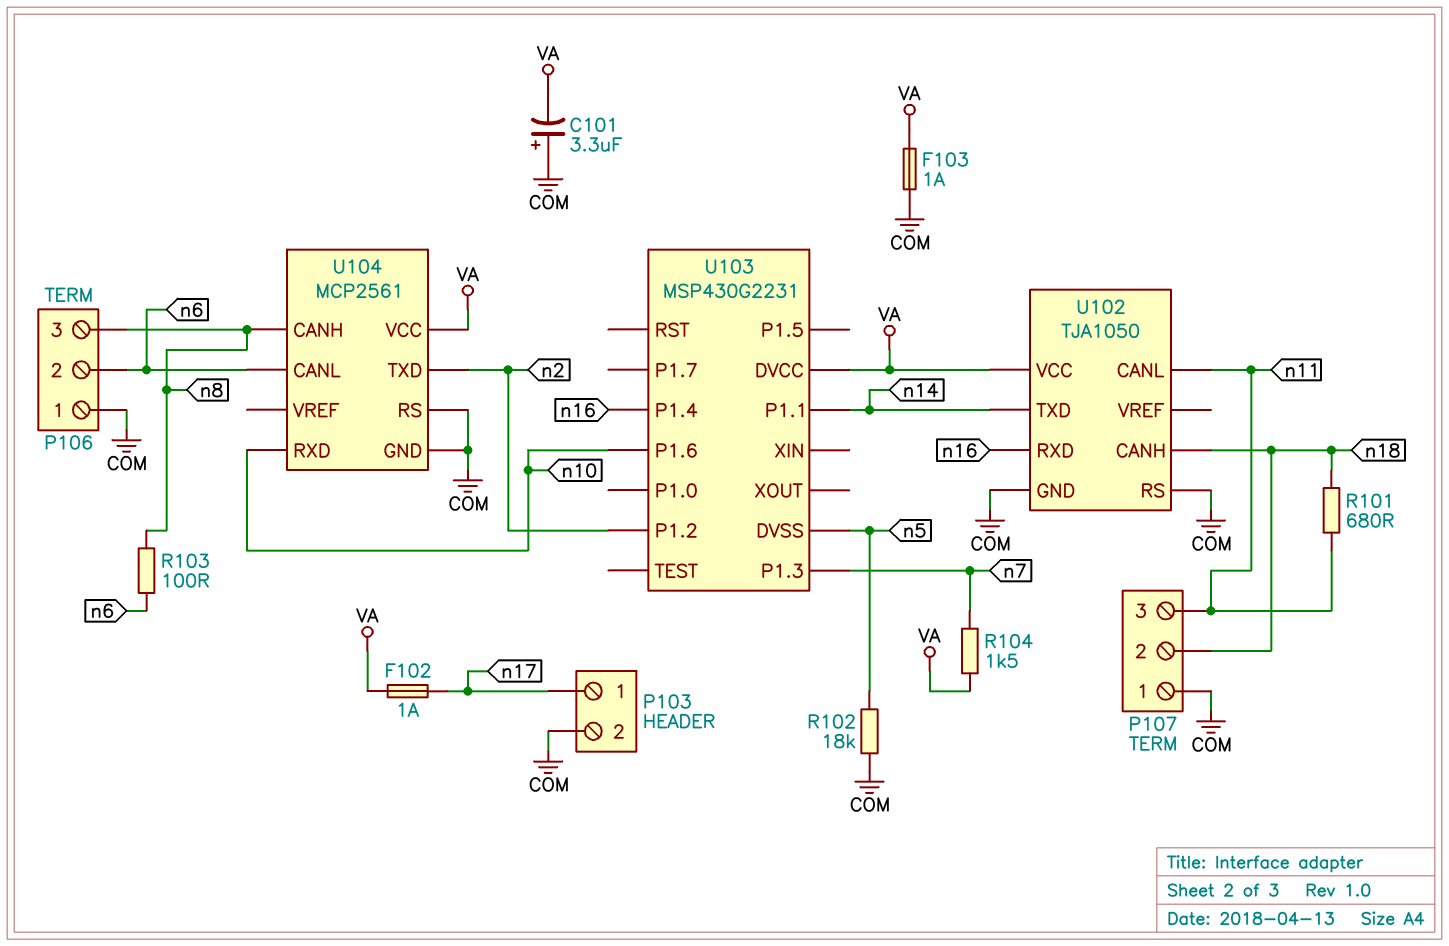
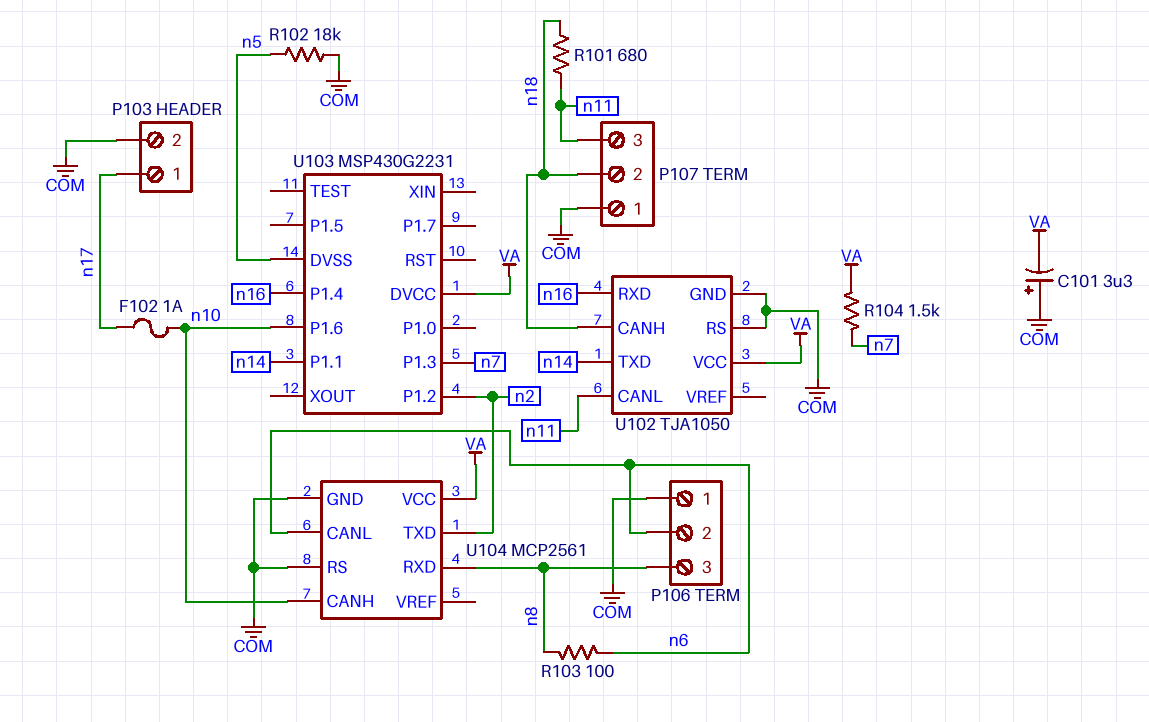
F102: 1A (VA, n17) -> 1A (n10, n17)
F103: 1A (COM, VA) -> none
U104 pin CANH: n8 -> n10
U104 pin RXD: n10 -> n8

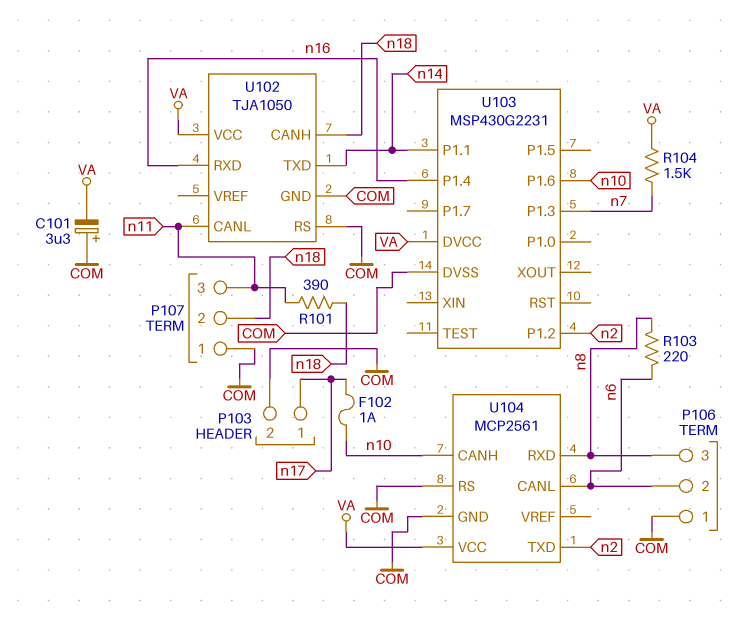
R101: 680 (n11, n18) -> 390 (n11, n18)
R102: 18k (COM, n5) -> none
R103: 100 (n6, n8) -> 220 (n6, n8)
U103 pin DVSS: n5 -> COM

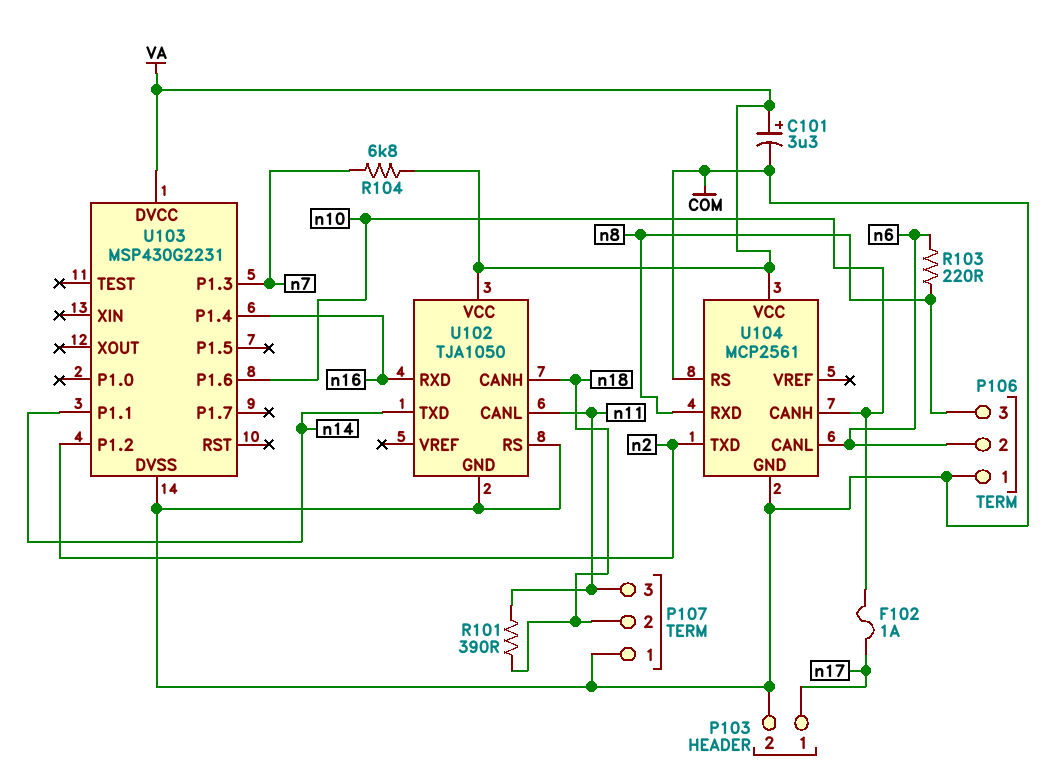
C101: 3.3uF (plus COM, minus VA) -> 3.3uF (plus VA, minus COM)
R104: 1.5k (VA, n7) -> 6.8k (VA, n7)

